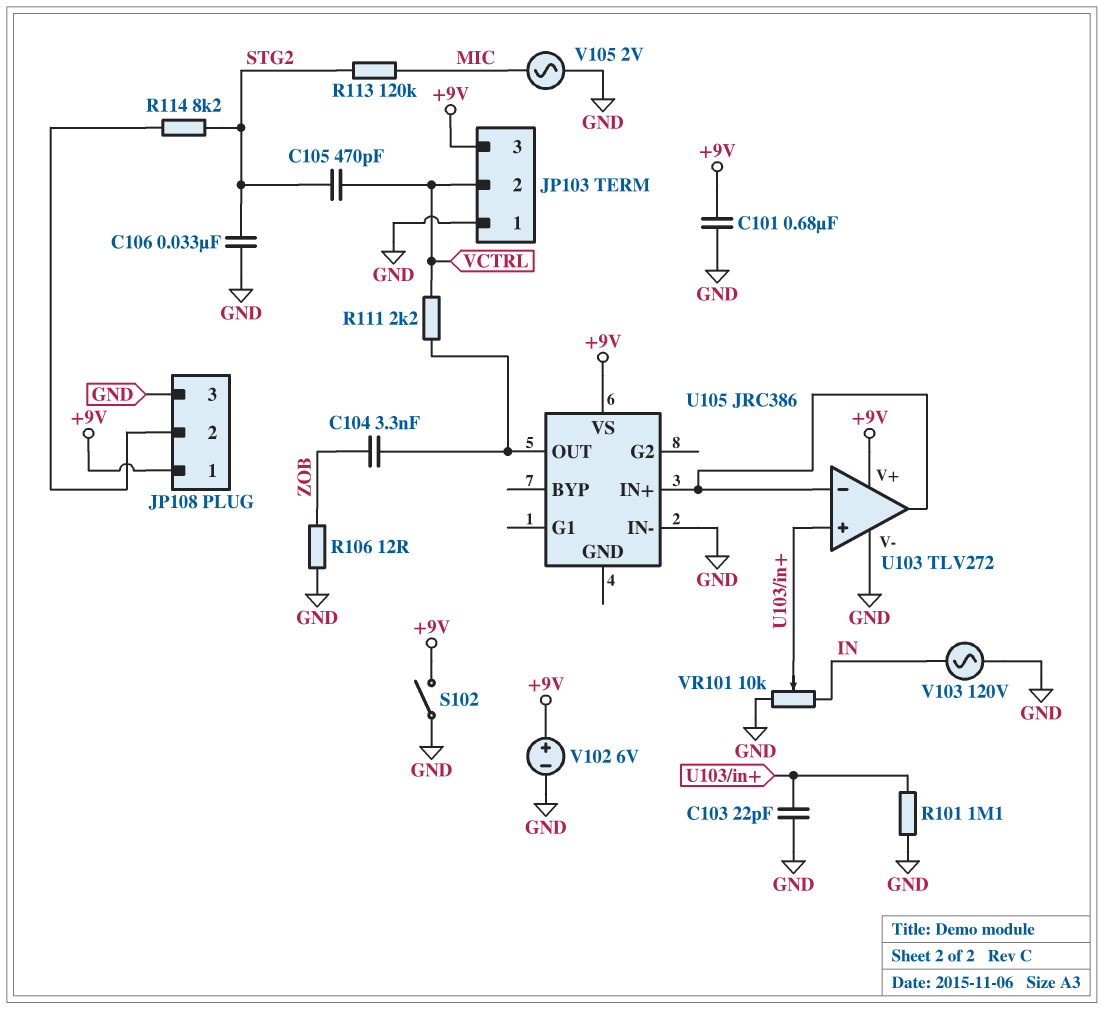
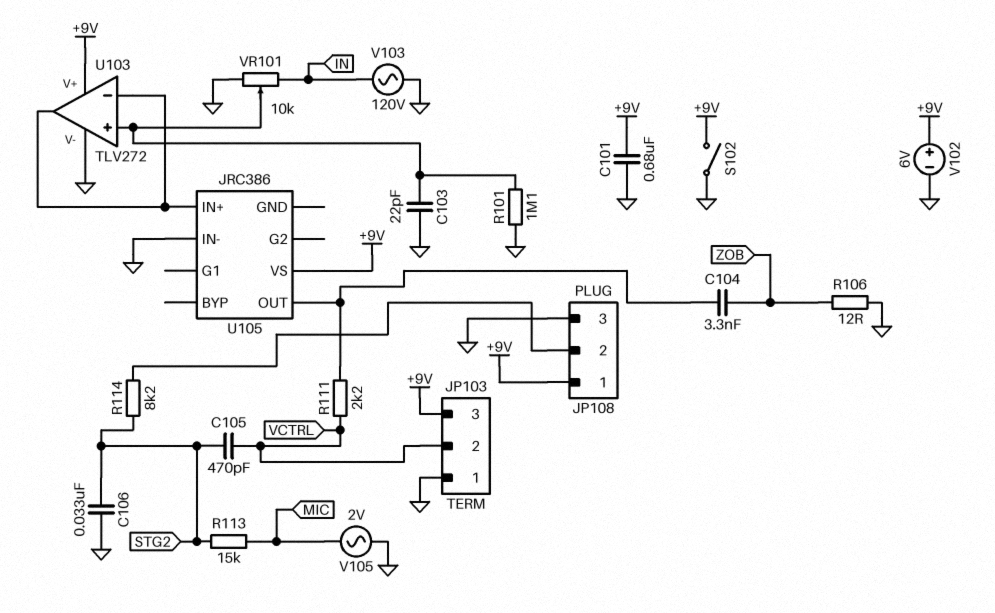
R113: 120k (MIC, STG2) -> 15k (MIC, STG2)

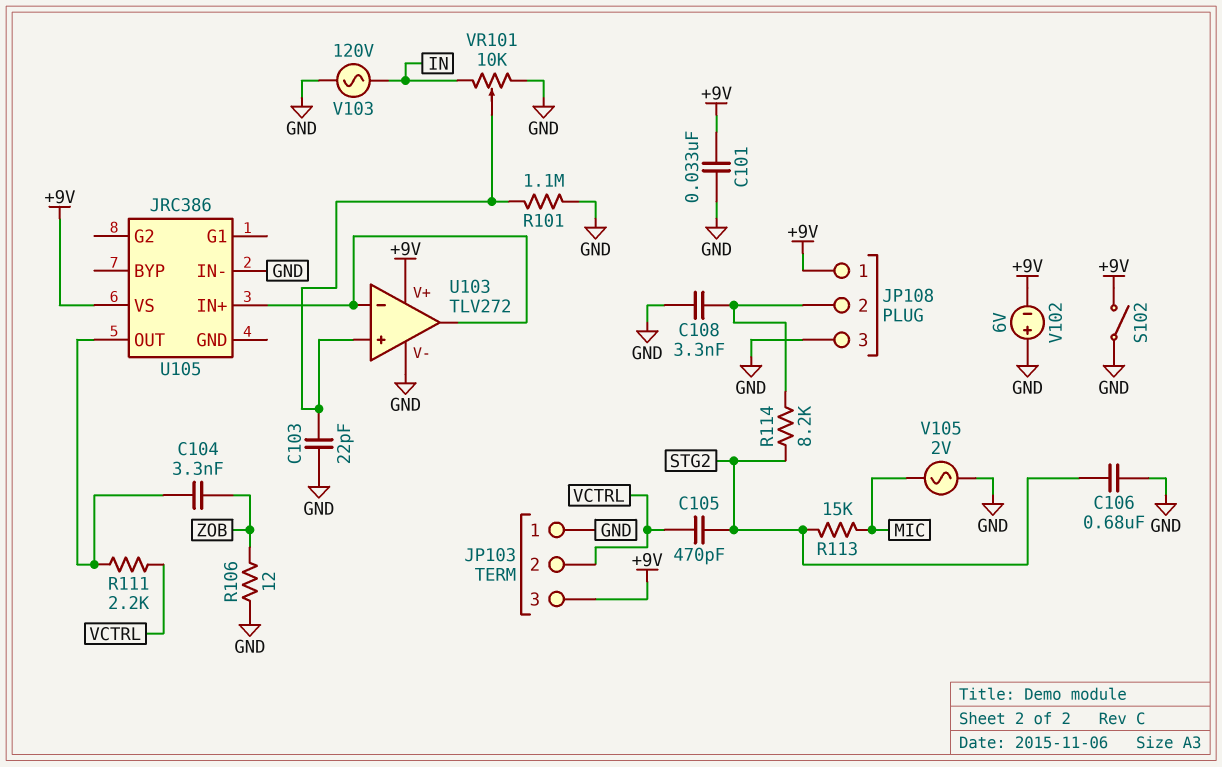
C101: 680nF (+9V, GND) -> 33nF (+9V, GND)
C106: 33nF (GND, STG2) -> 680nF (GND, STG2)
C108: none -> 3.3nF (GND, JP108/2)
V102: 6V (plus +9V, minus GND) -> 6V (plus GND, minus +9V)

